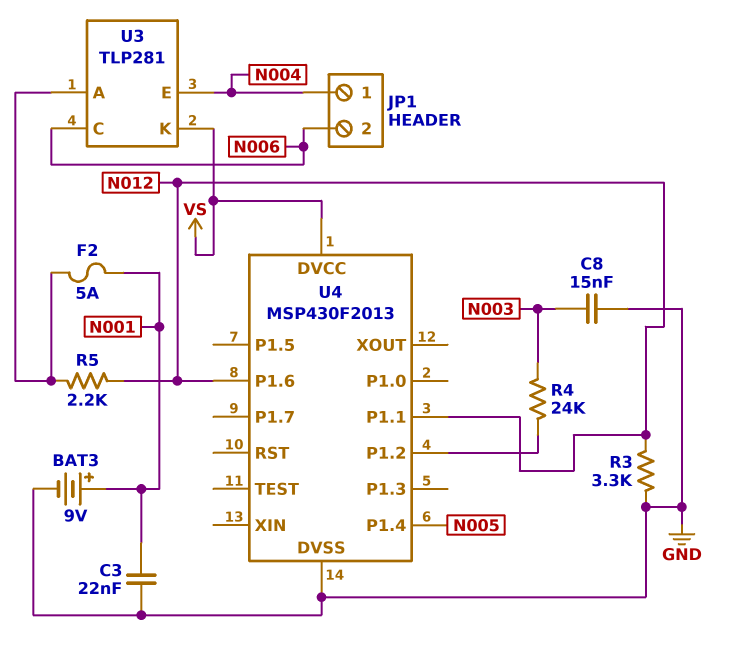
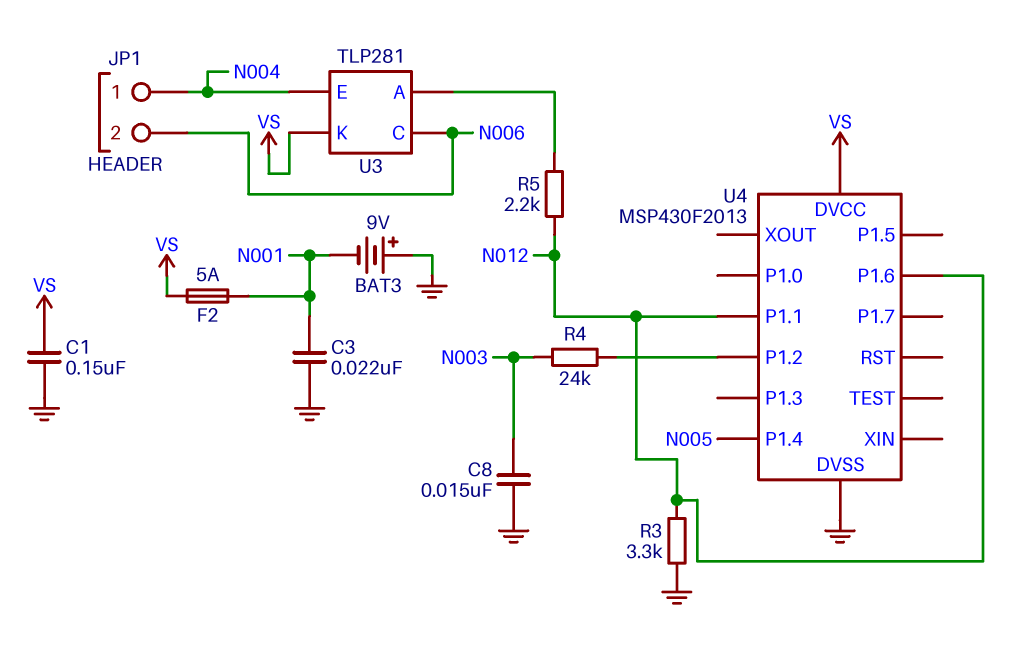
BAT3: 9V (plus N001, minus GND) -> 9V (plus GND, minus N001)
C1: none -> 150nF (GND, VS)
F2: 5A (N001, U3/A) -> 5A (N001, VS)

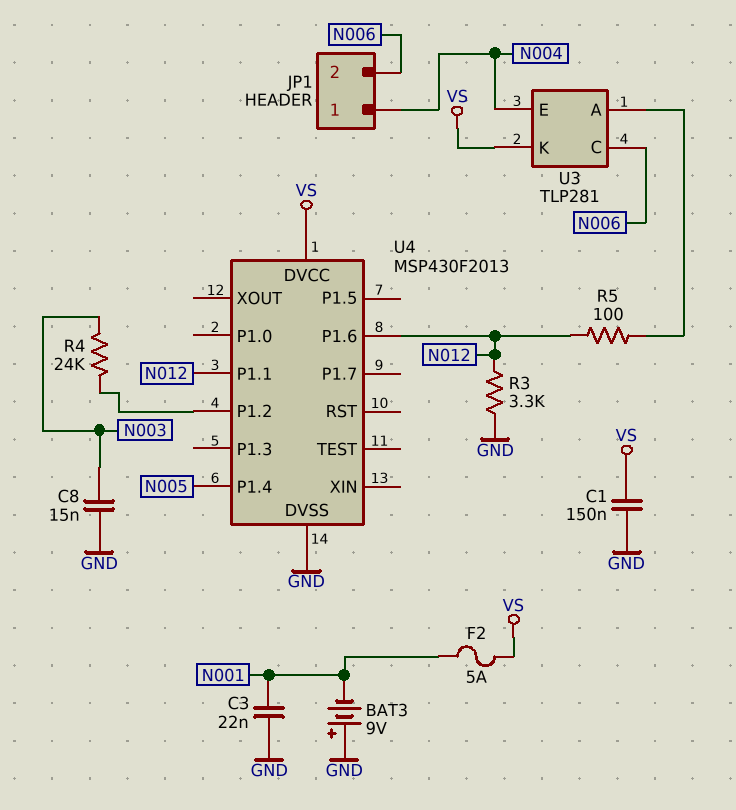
R5: 2.2k (N012, U3/A) -> 100 (N012, U3/A)

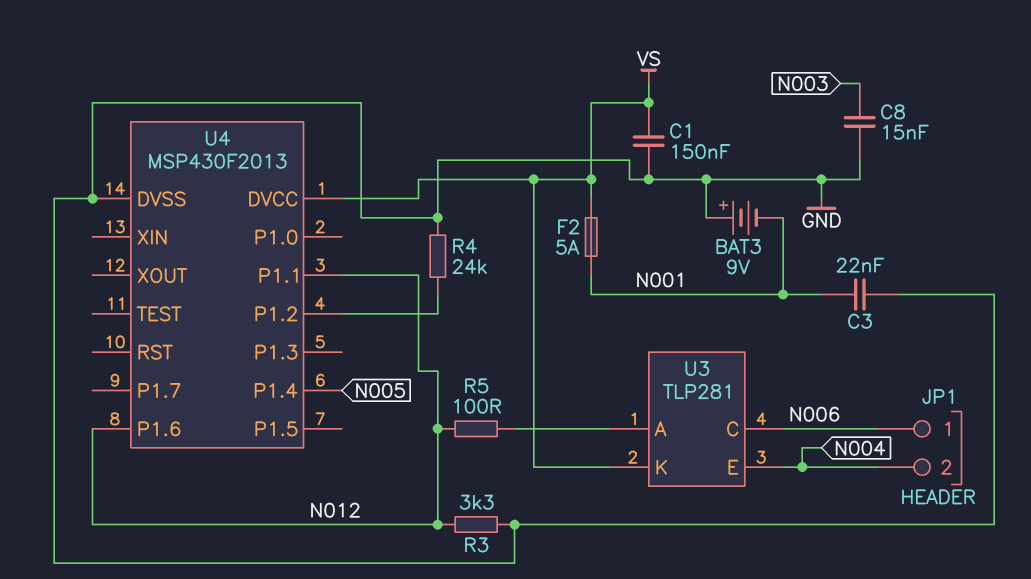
JP1 pin 1: N004 -> N006
JP1 pin 2: N006 -> N004
R4: 24k (N003, U4/P1.2) -> 24k (GND, U4/P1.2)

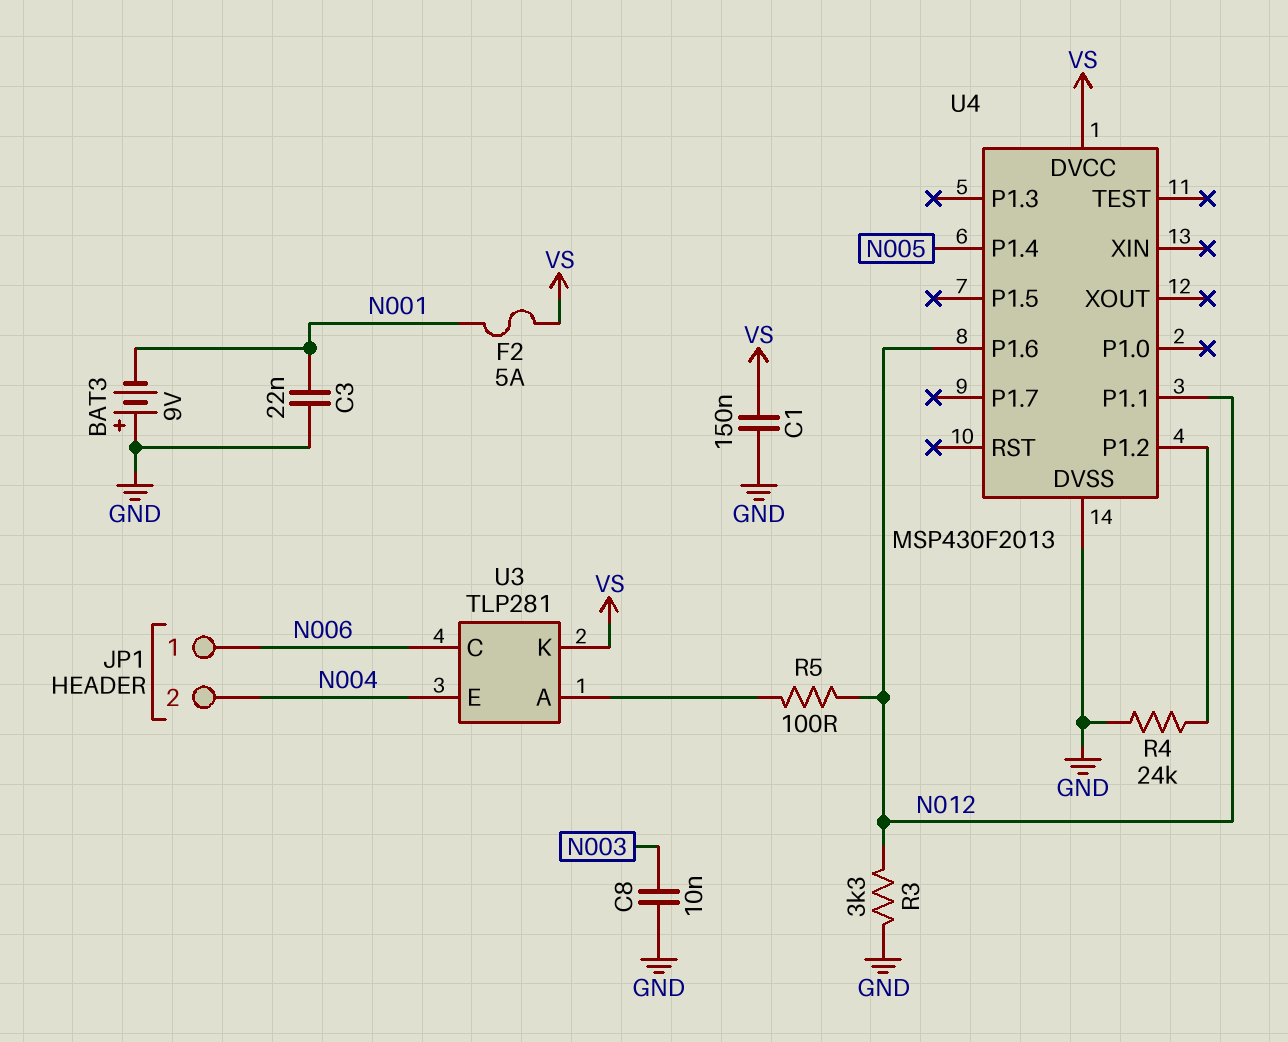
C8: 15nF (GND, N003) -> 10nF (GND, N003)

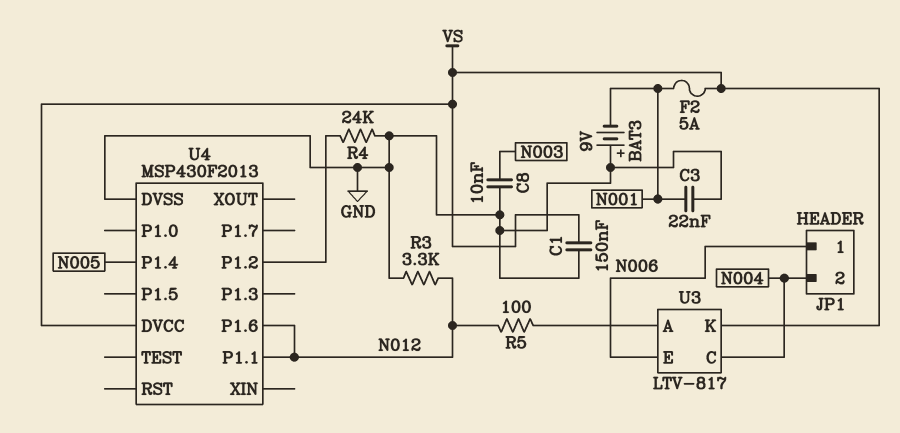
U3: TLP281 -> LTV-817
U3 pin C: N006 -> N004
U3 pin E: N004 -> N006

